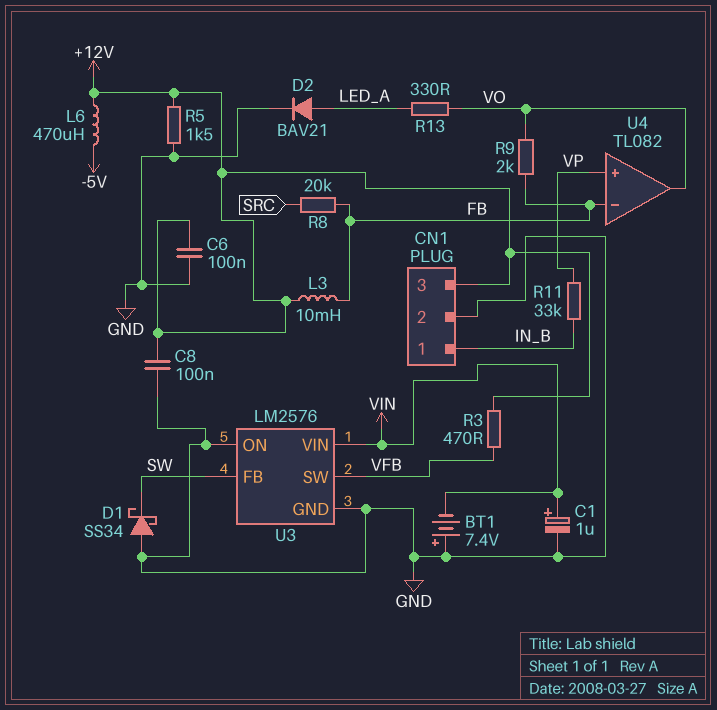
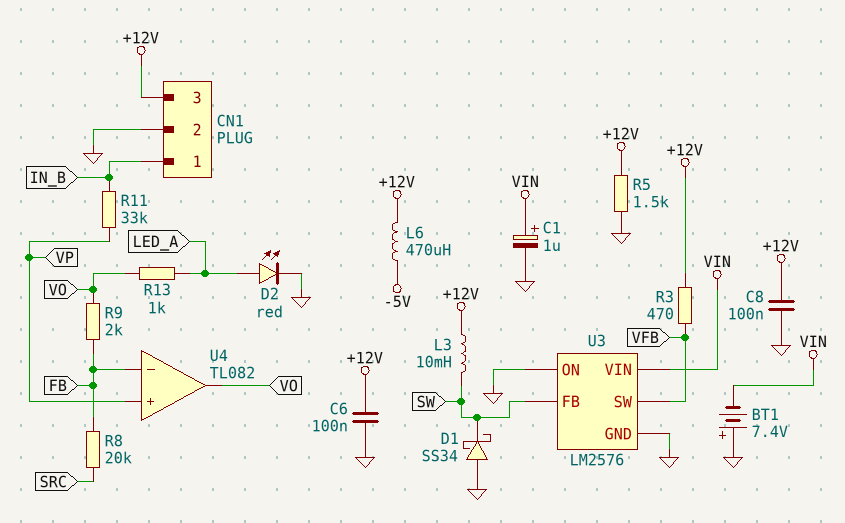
D2: diode BAV21 (A LED_A, K GND) -> LED red (A LED_A, K GND)
L3: 10mH (+12V, FB) -> 10mH (+12V, SW)
R13: 330 (LED_A, VO) -> 1k (LED_A, VO)

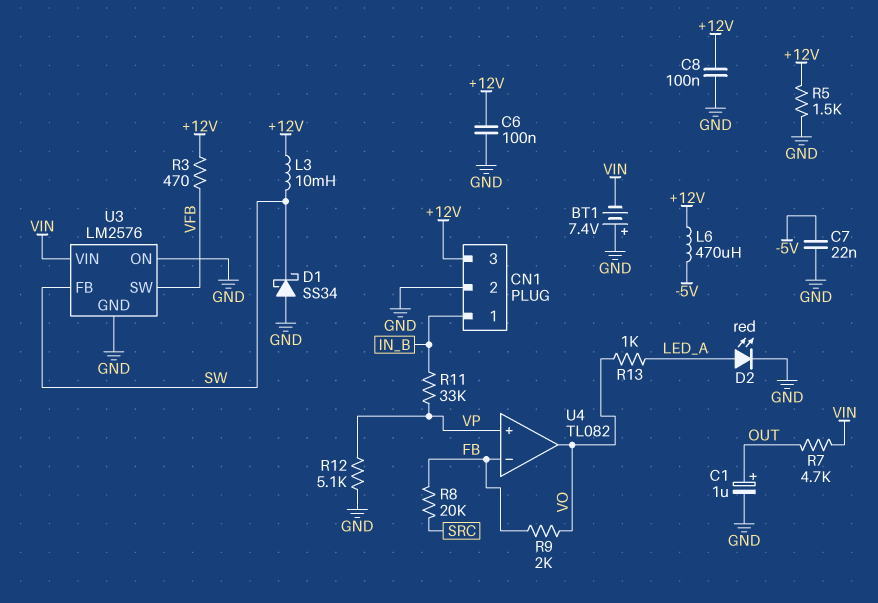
C1: 1uF (plus VIN, minus GND) -> 1uF (plus OUT, minus GND)
C7: none -> 22nF (-5V, GND)
R7: none -> 4.7k (OUT, VIN)
R12: none -> 5.1k (GND, VP)

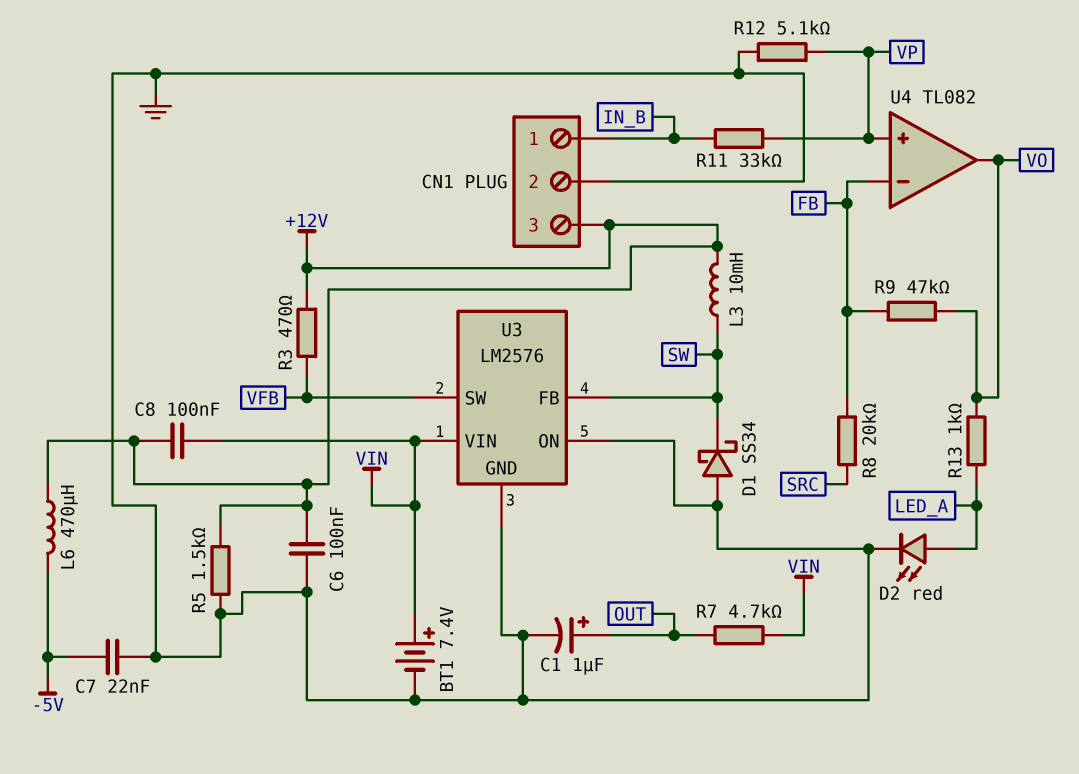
BT1: 7.4V (plus GND, minus VIN) -> 7.4V (plus VIN, minus GND)
C8: 100nF (+12V, GND) -> 100nF (+12V, VIN)
R9: 2k (FB, VO) -> 47k (FB, VO)

